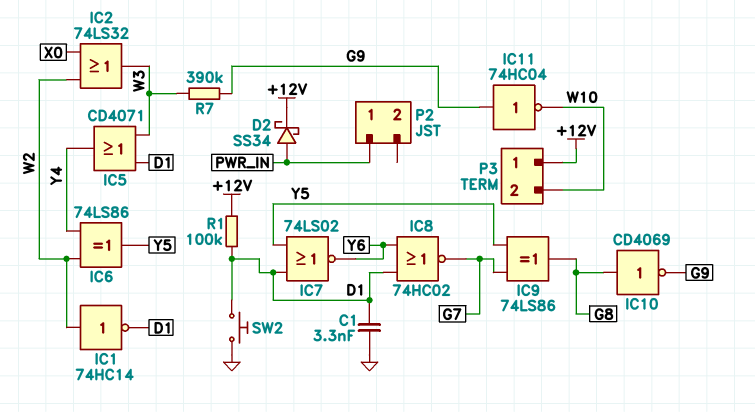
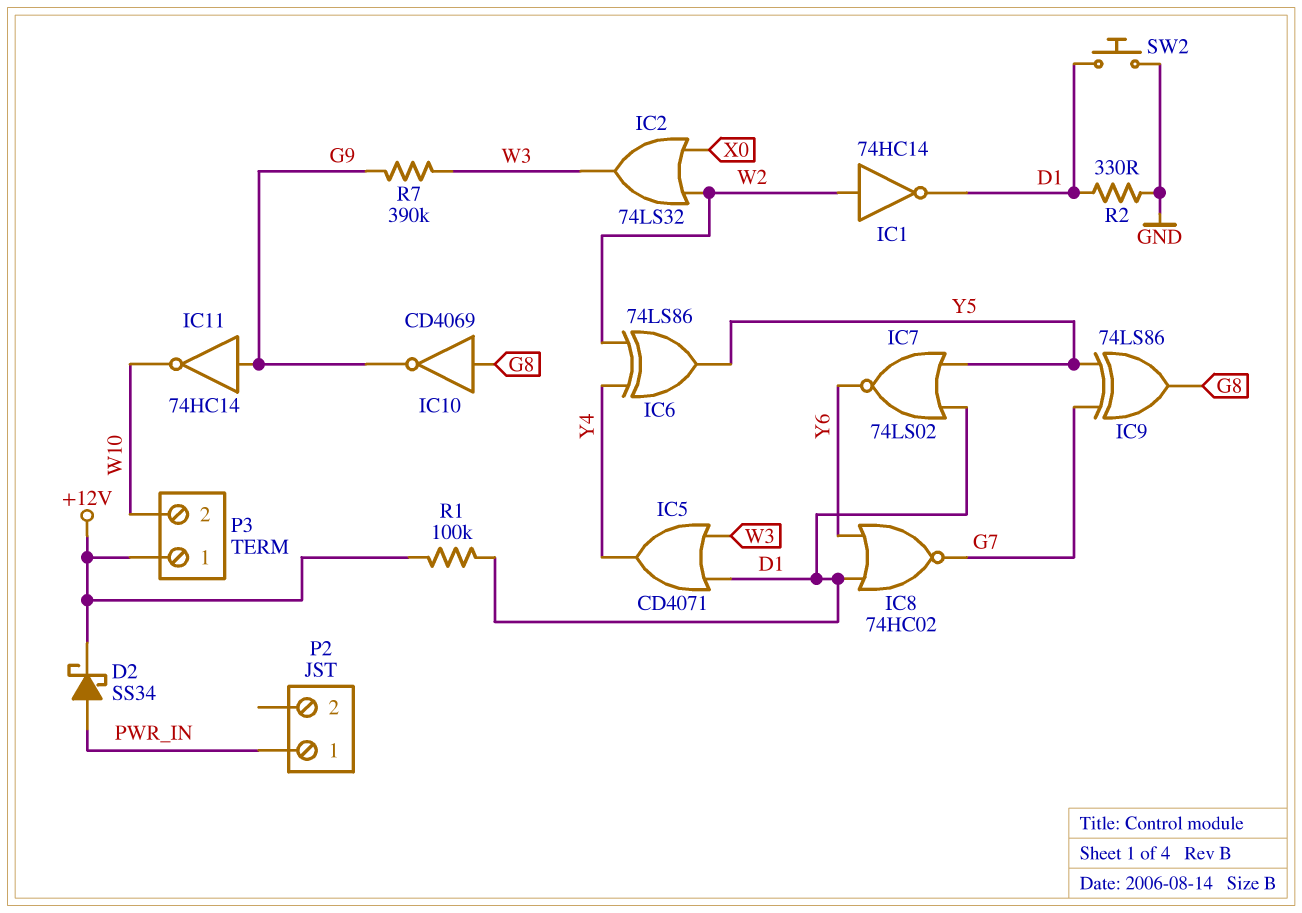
C1: 3.3nF (D1, GND) -> none
IC11: NOT 74HC04 (in G9, out W10) -> NOT 74HC14 (in G9, out W10)
R2: none -> 330 (D1, GND)

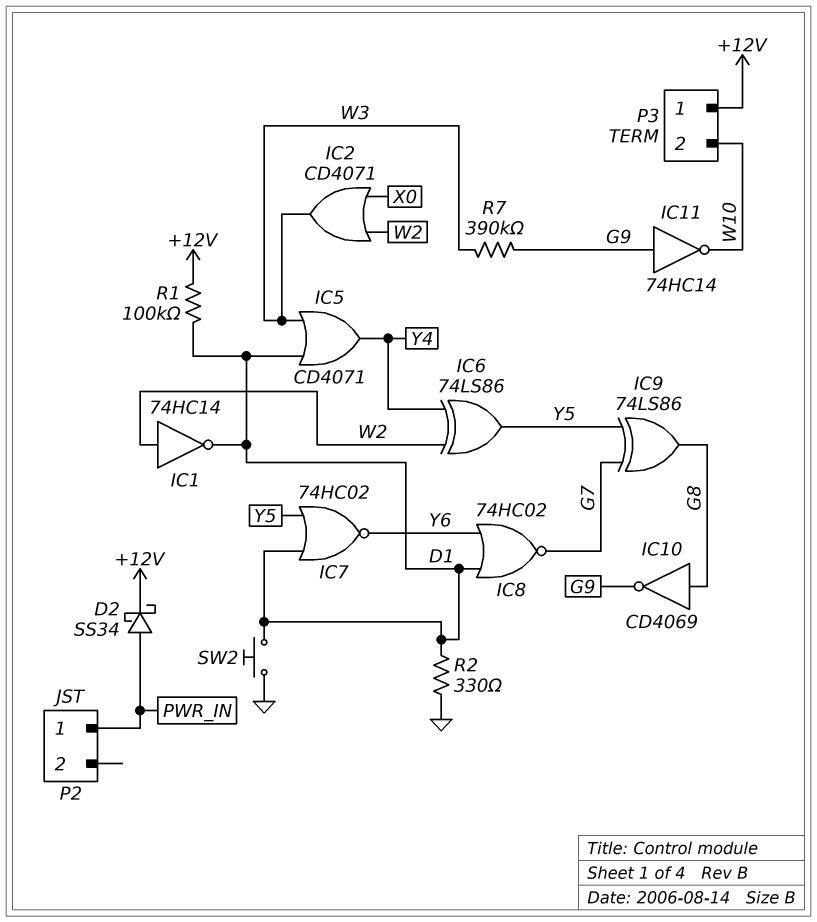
IC2: OR 74LS32 (in W2, in X0, out W3) -> OR CD4071 (in W2, in X0, out W3)
IC7: NOR 74LS02 (in D1, in Y5, out Y6) -> NOR 74HC02 (in D1, in Y5, out Y6)

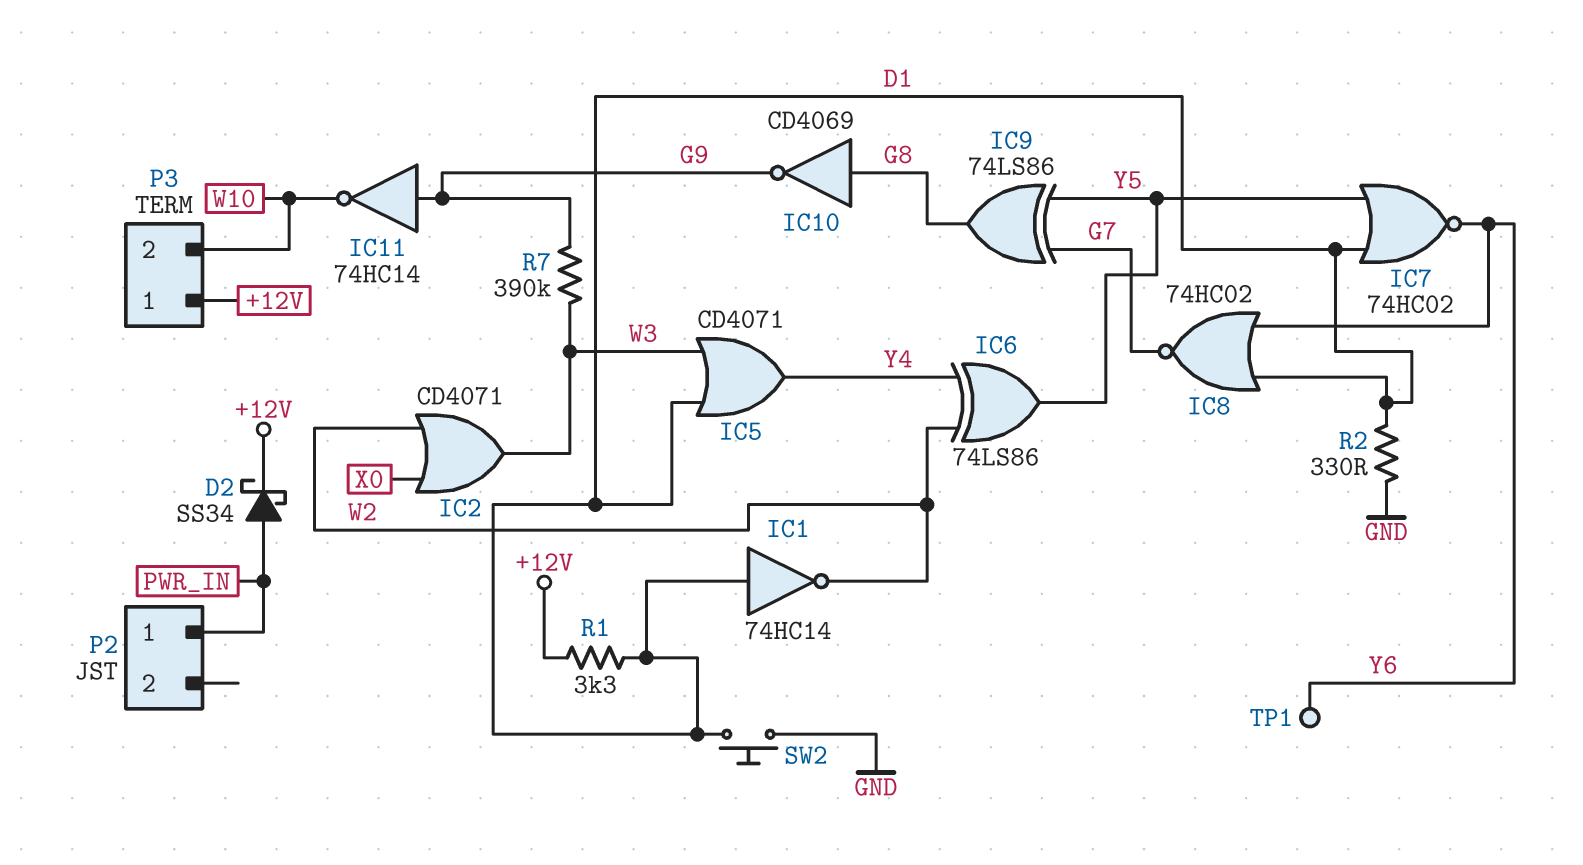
IC1: NOT 74HC14 (in W2, out D1) -> NOT 74HC14 (in D1, out W2)
R1: 100k (+12V, D1) -> 3.3k (+12V, D1)
TP1: none -> test point (Y6)

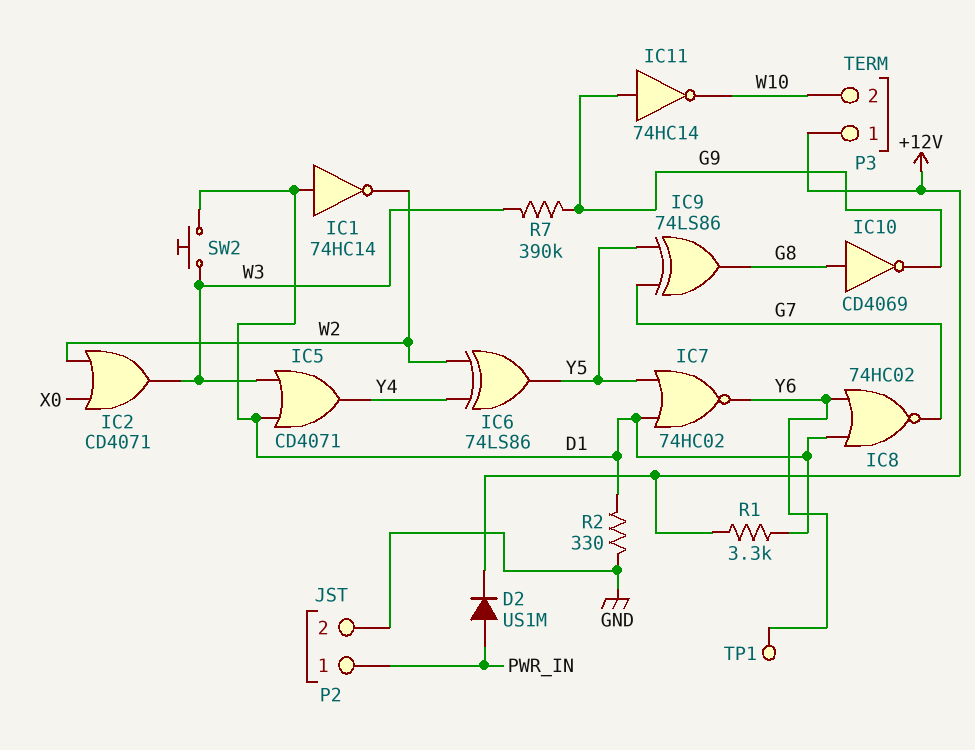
D2: schottky SS34 (A PWR_IN, K +12V) -> diode US1M (A PWR_IN, K +12V)
P2 pin 2: none -> GND
SW2: button (D1, GND) -> button (D1, W3)

